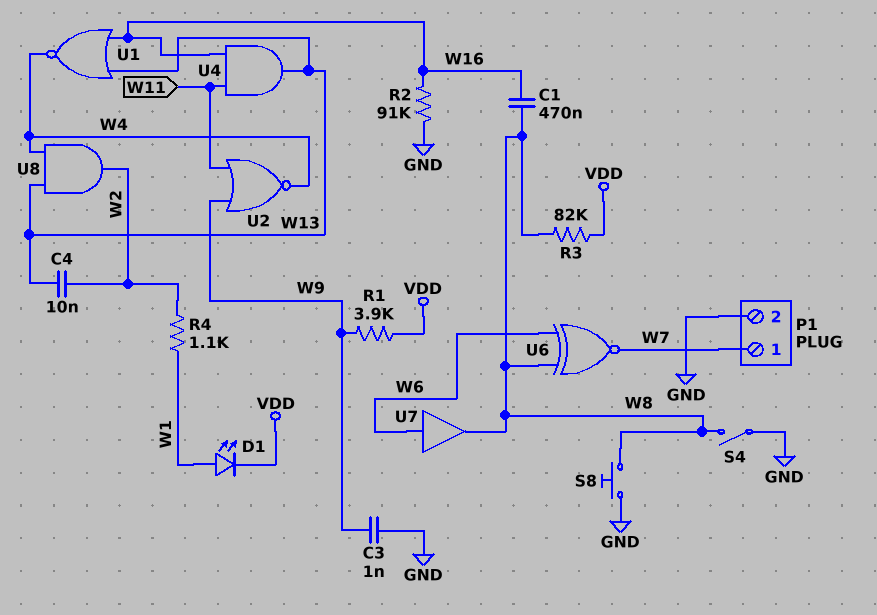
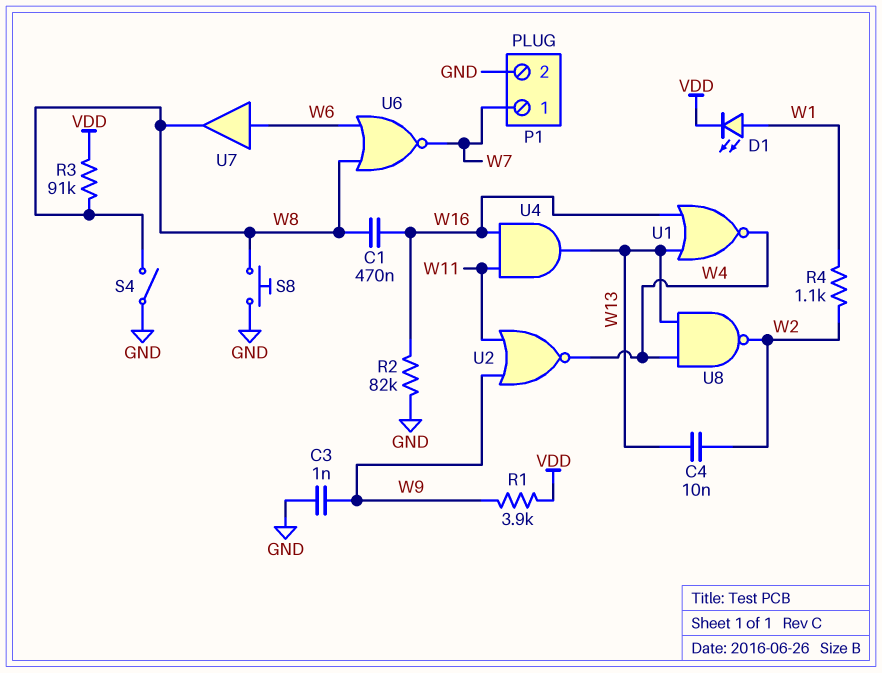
R2: 91k (GND, W16) -> 82k (GND, W16)
R3: 82k (VDD, W8) -> 91k (VDD, W8)
U6: XNOR (in W6, in W8, out W7) -> NOR (in W6, in W8, out W7)
U8: AND (in W4, in W13, out W2) -> NAND (in W4, in W13, out W2)

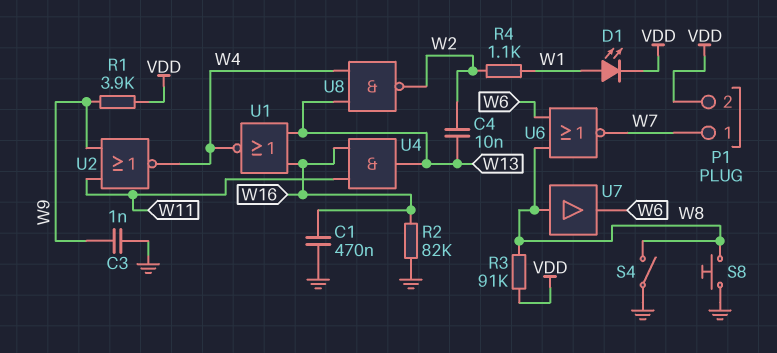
C1: 470nF (W8, W16) -> 470nF (GND, W16)
P1 pin 2: GND -> VDD
U7: buffer (in W6, out W8) -> buffer (in W8, out W6)

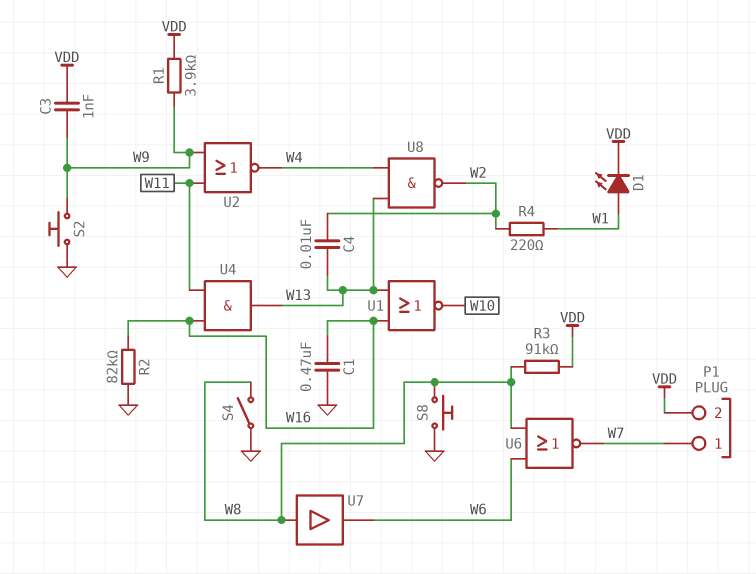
C3: 1nF (GND, W9) -> 1nF (VDD, W9)
R4: 1.1k (W1, W2) -> 220 (W1, W2)
S2: none -> button (GND, W9)
U1: NOR (in W13, in W16, out W4) -> NOR (in W13, in W16, out W10)

